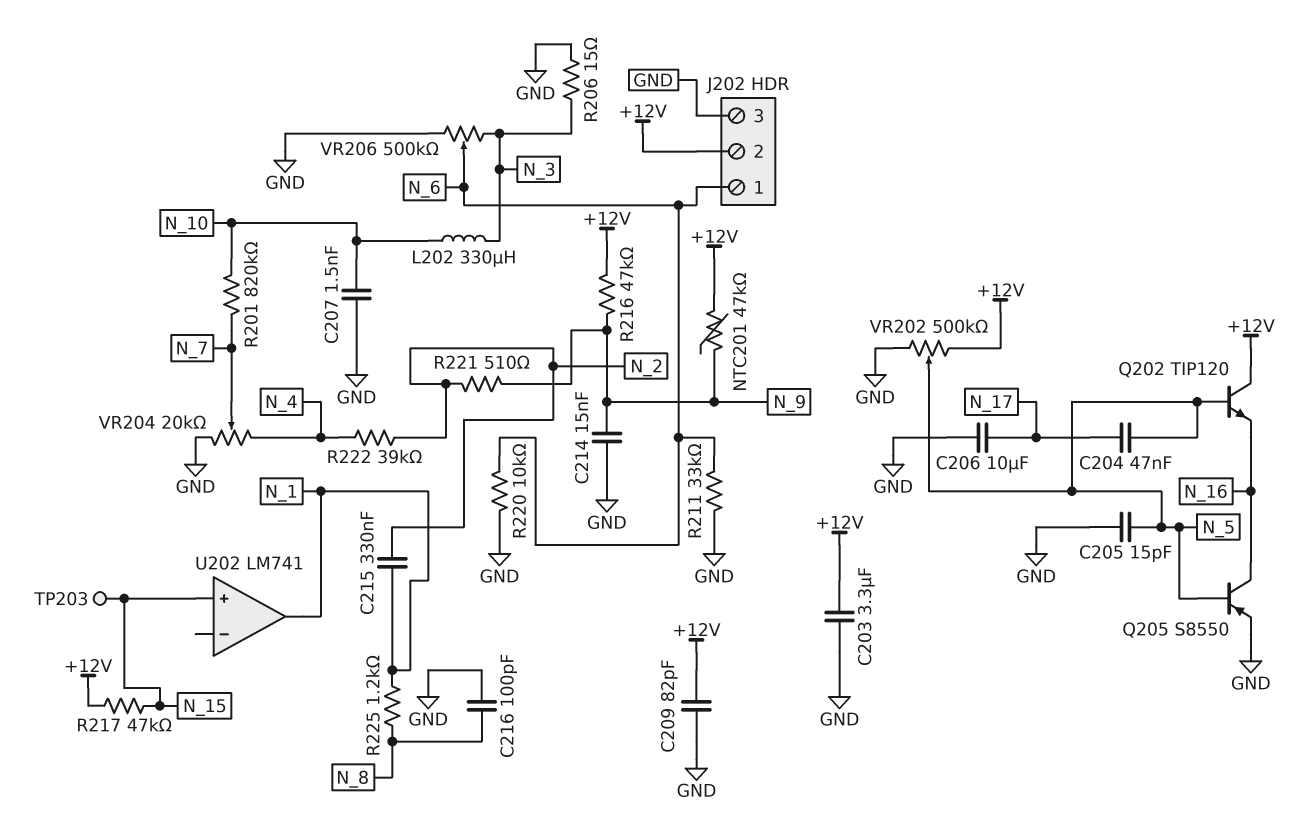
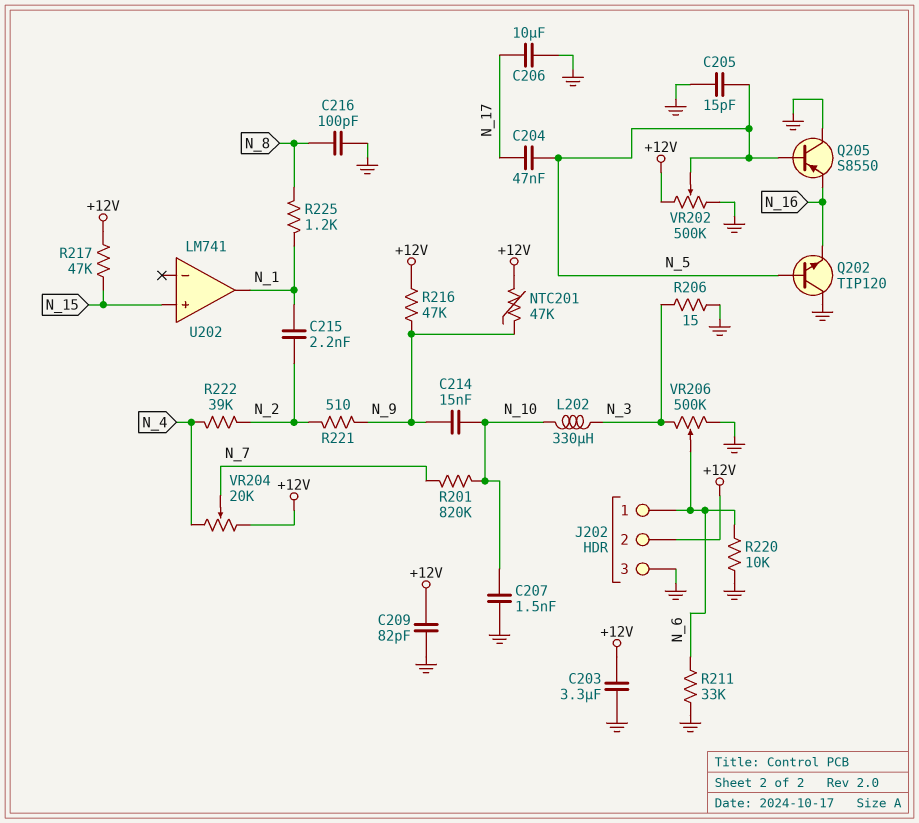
C214: 15nF (GND, N_9) -> 15nF (N_9, N_10)
C215: 330nF (N_1, N_2) -> 2.2nF (N_1, N_2)
Q202: NPN TIP120 (B N_5, C +12V, E N_16) -> NPN TIP120 (B N_5, C GND, E N_16)
Q205: PNP S8550 (B N_5, C N_16, E GND) -> PNP S8550 (B N_5, C GND, E N_16)
TP203: test point (N_15) -> none
VR204: 20k (GND, N_4, wiper N_7) -> 20k (+12V, N_4, wiper N_7)

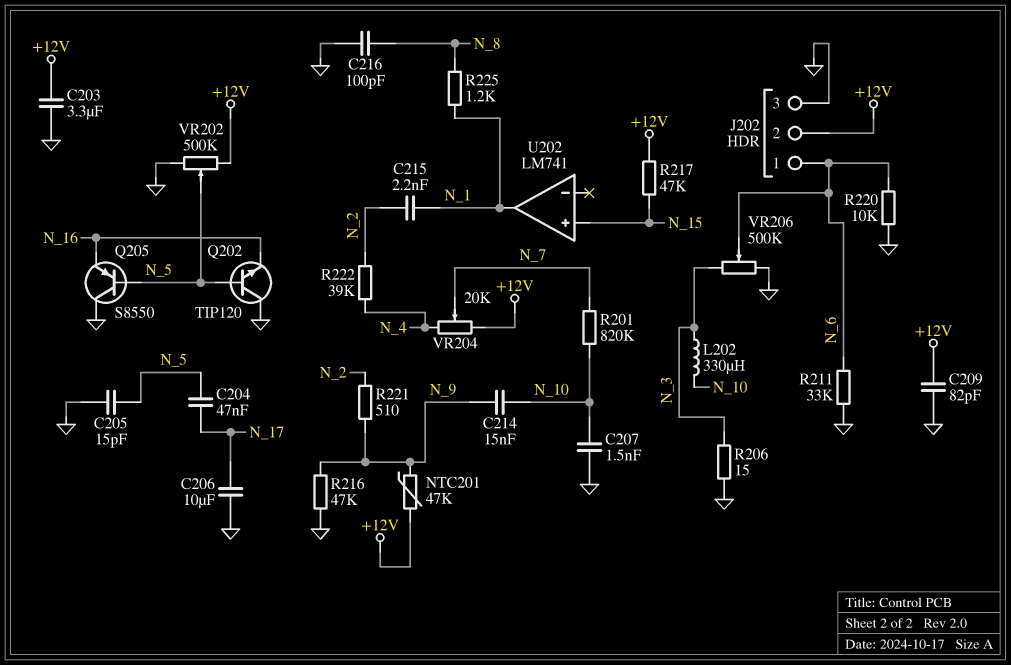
R216: 47k (+12V, N_9) -> 47k (GND, N_9)

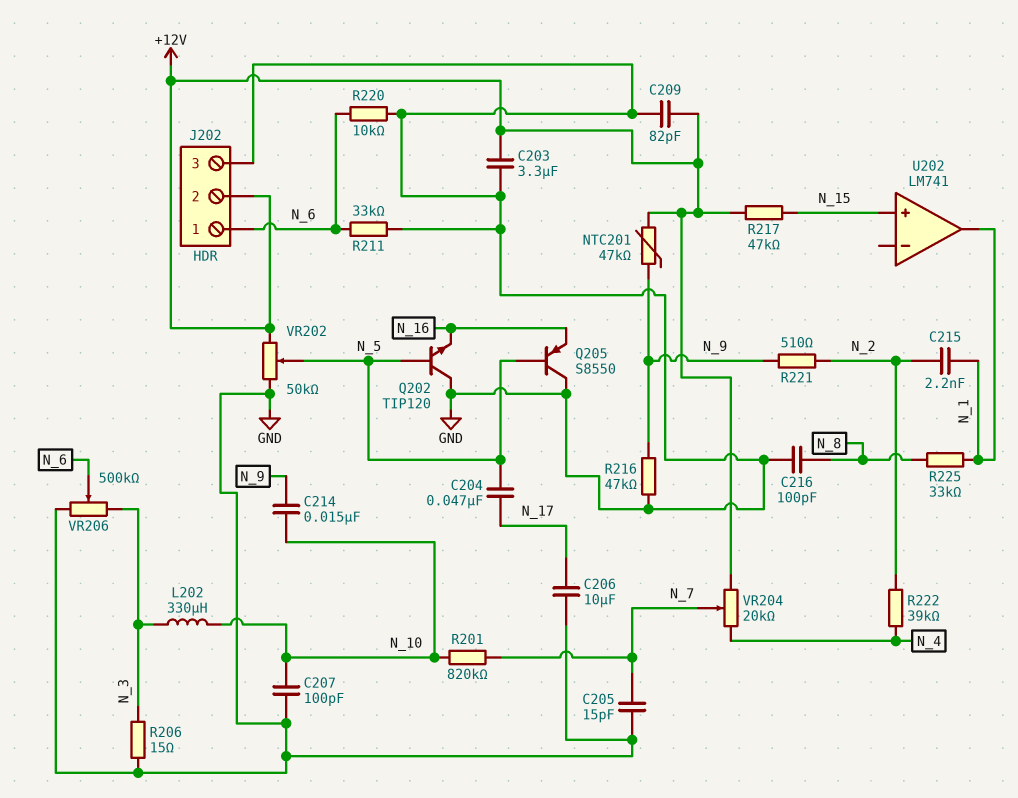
C205: 15pF (GND, N_5) -> 15pF (GND, N_7)
C207: 1.5nF (GND, N_10) -> 100pF (GND, N_10)
R225: 1.2k (N_1, N_8) -> 33k (N_1, N_8)
VR202: 500k (+12V, GND, wiper N_5) -> 50k (+12V, GND, wiper N_5)

